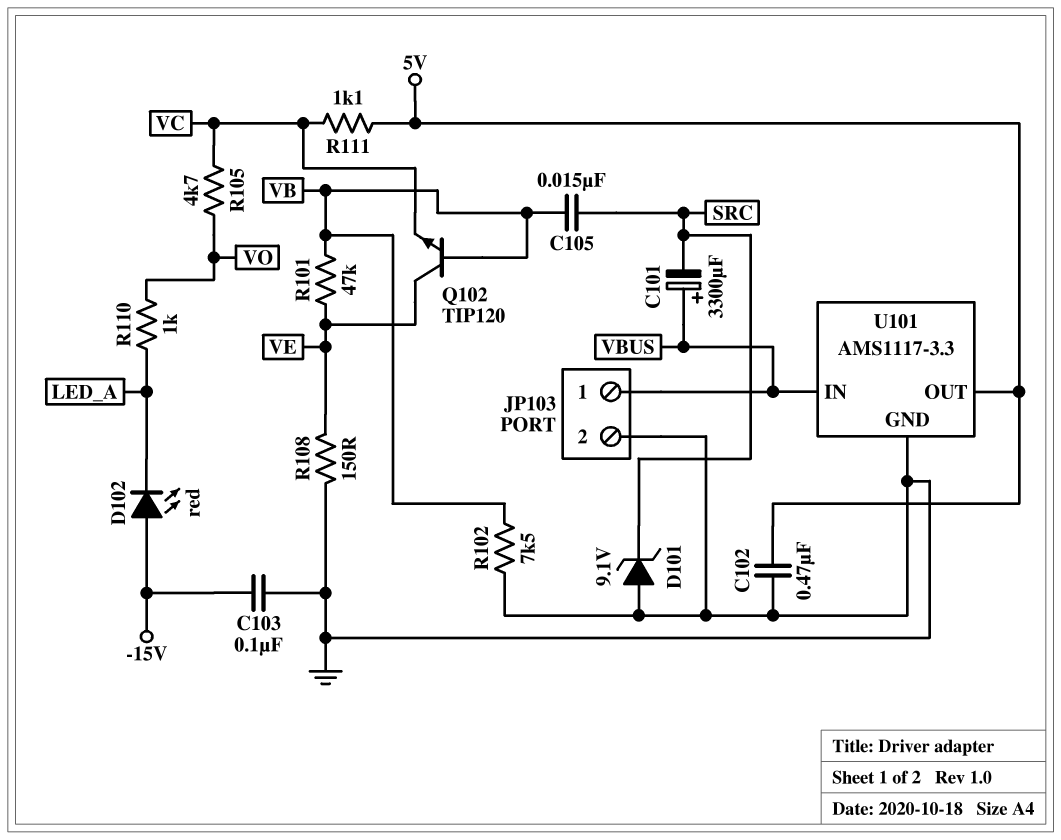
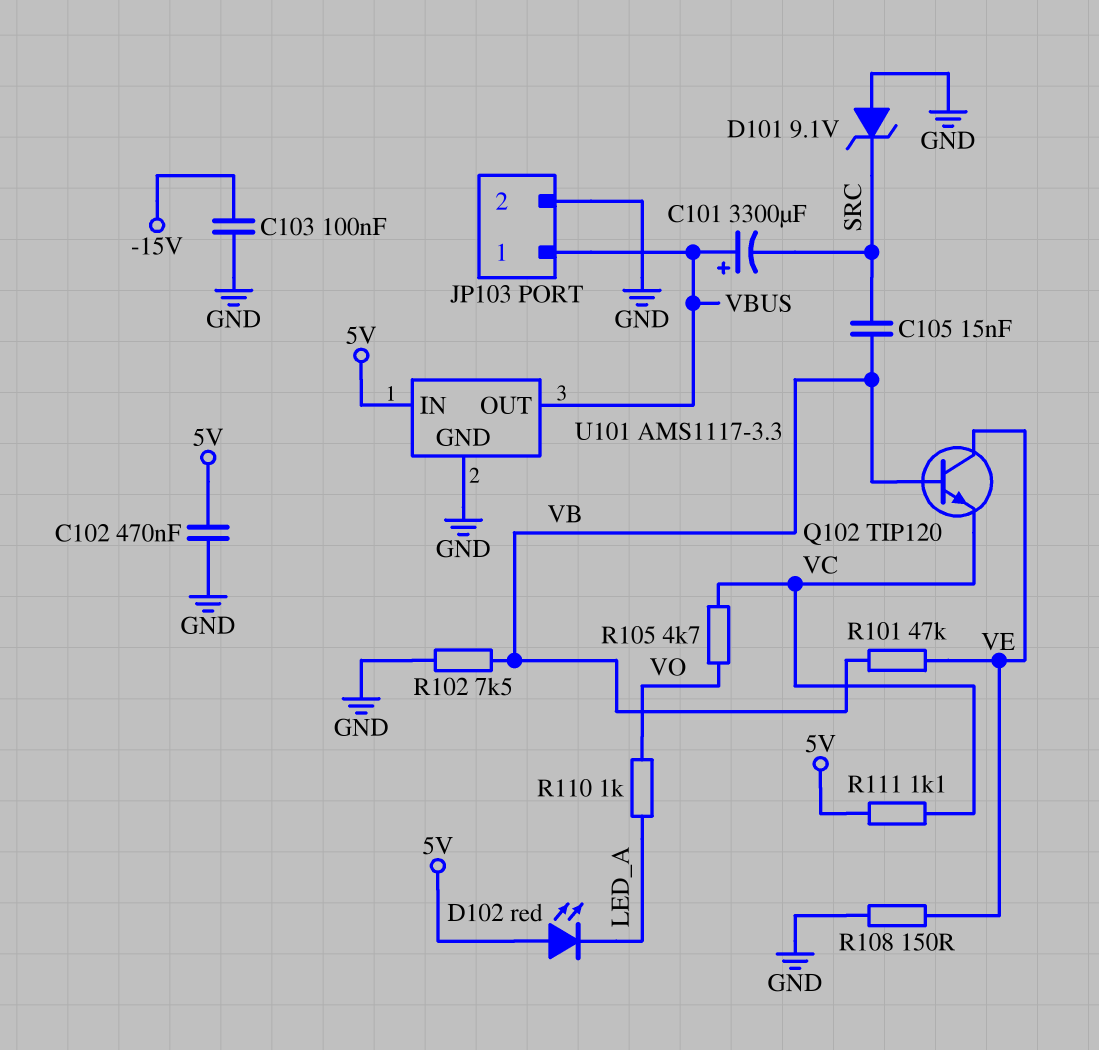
D102: LED red (A -15V, K LED_A) -> LED red (A 5V, K LED_A)
U101 pin IN: VBUS -> 5V
U101 pin OUT: 5V -> VBUS

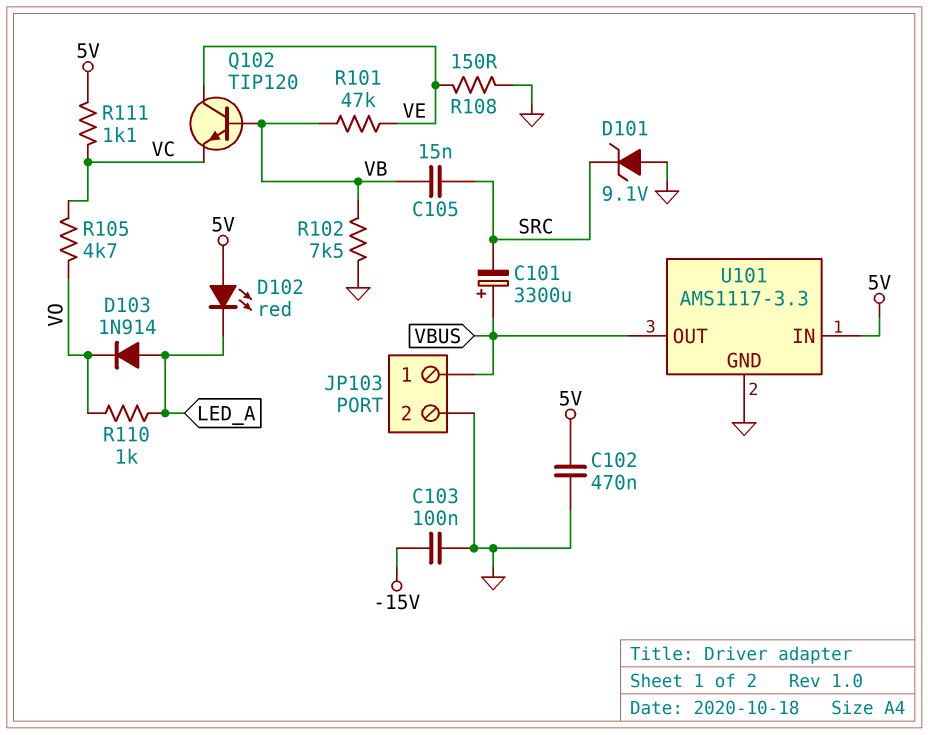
D103: none -> diode 1N914 (A LED_A, K VO)

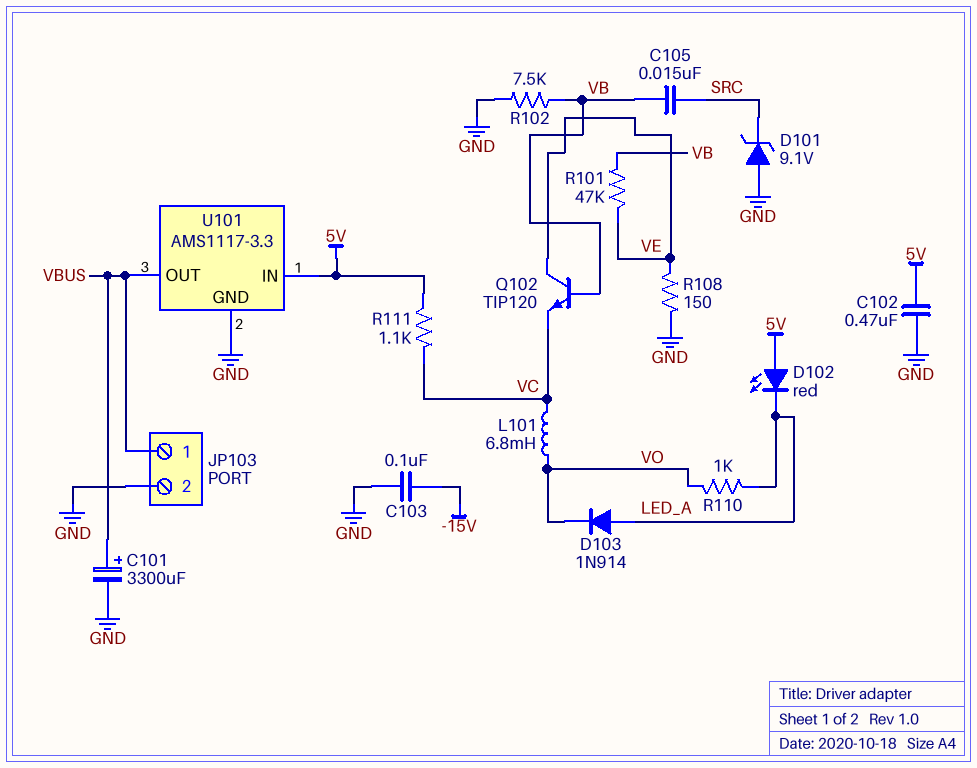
C101: 3300uF (plus VBUS, minus SRC) -> 3300uF (plus VBUS, minus GND)
L101: none -> 6.8mH (VC, VO)
R105: 4.7k (VC, VO) -> none

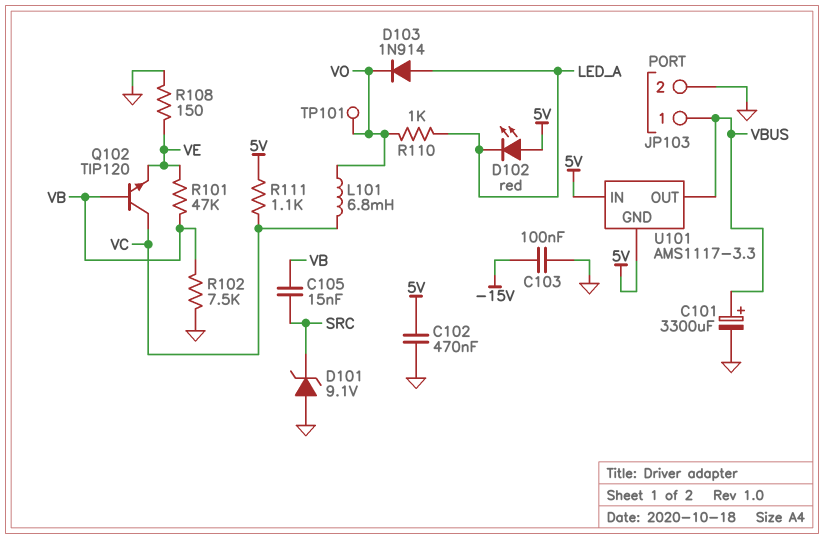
Q102: NPN TIP120 (B VB, C VE, E VC) -> NPN TIP120 (B VB, C VC, E VE)
TP101: none -> test point (VO)
U101 pin GND: GND -> 5V

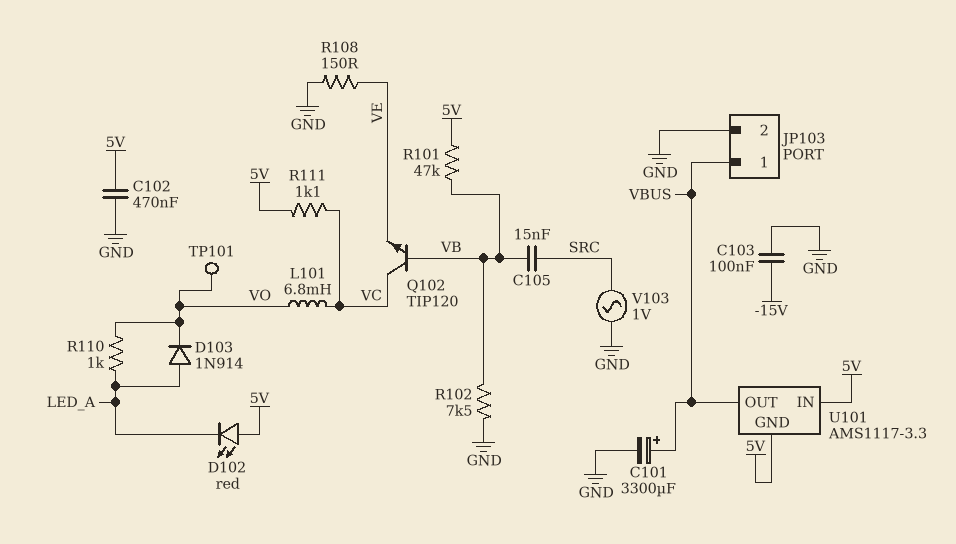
D101: zener 9.1V (A GND, K SRC) -> none
R101: 47k (VB, VE) -> 47k (5V, VB)
V103: none -> AC 1V (GND, SRC)

